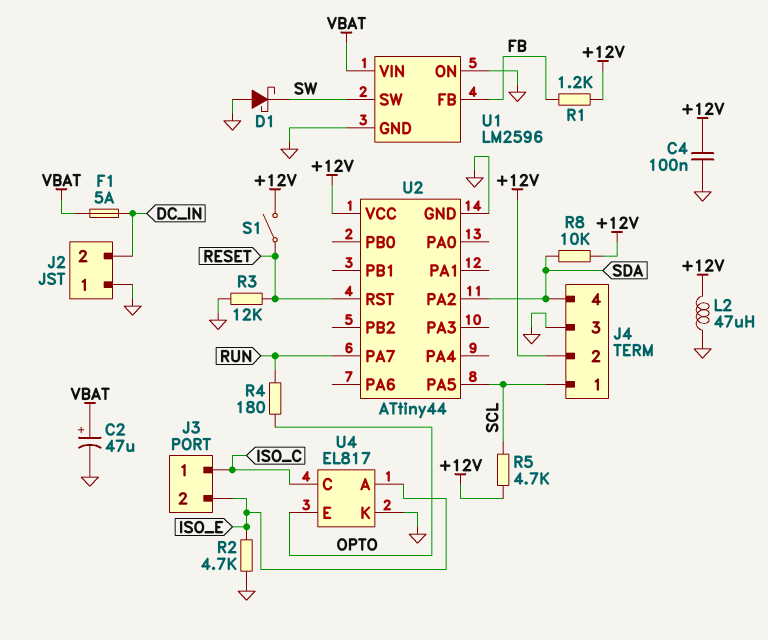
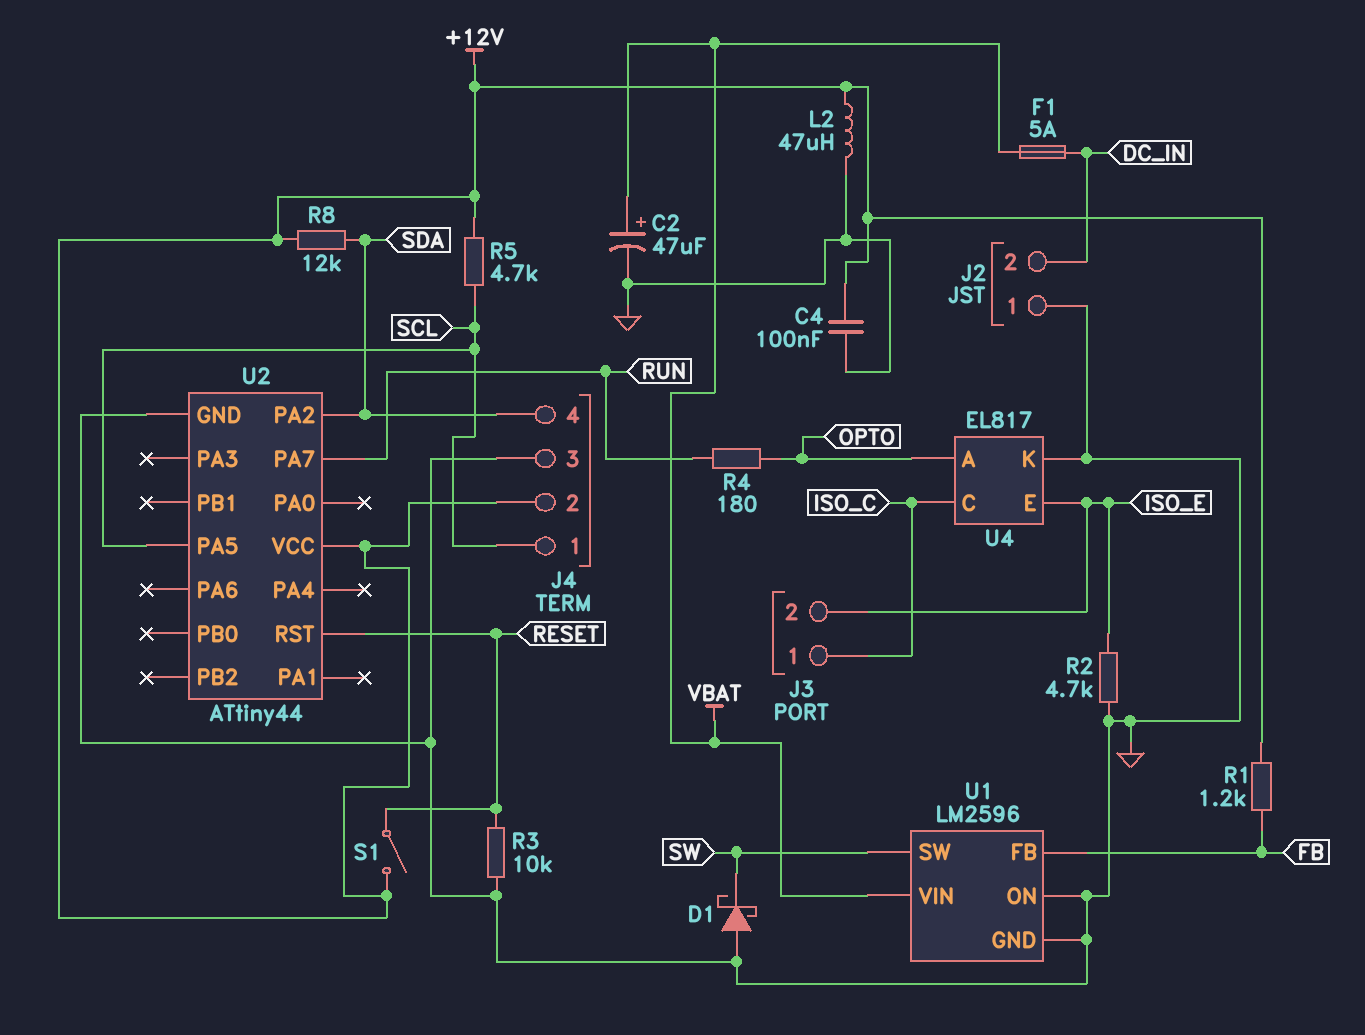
R3: 12k (GND, RESET) -> 10k (GND, RESET)
R8: 10k (+12V, SDA) -> 12k (+12V, SDA)
U4 pin A: ISO_E -> OPTO
U4 pin E: OPTO -> ISO_E

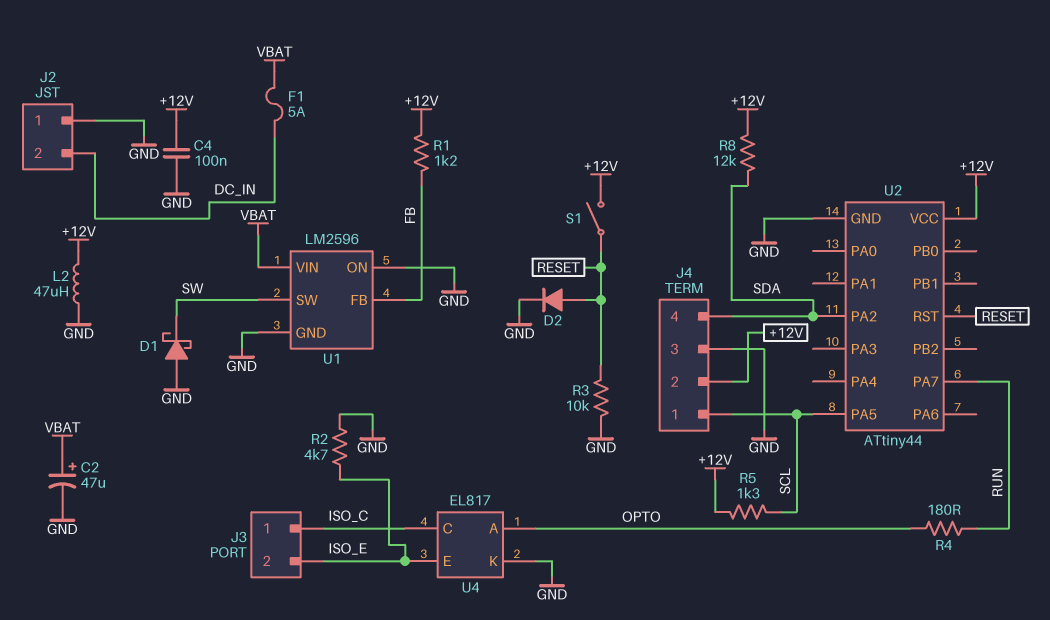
D2: none -> diode (A RESET, K GND)
R5: 4.7k (+12V, SCL) -> 1.3k (+12V, SCL)

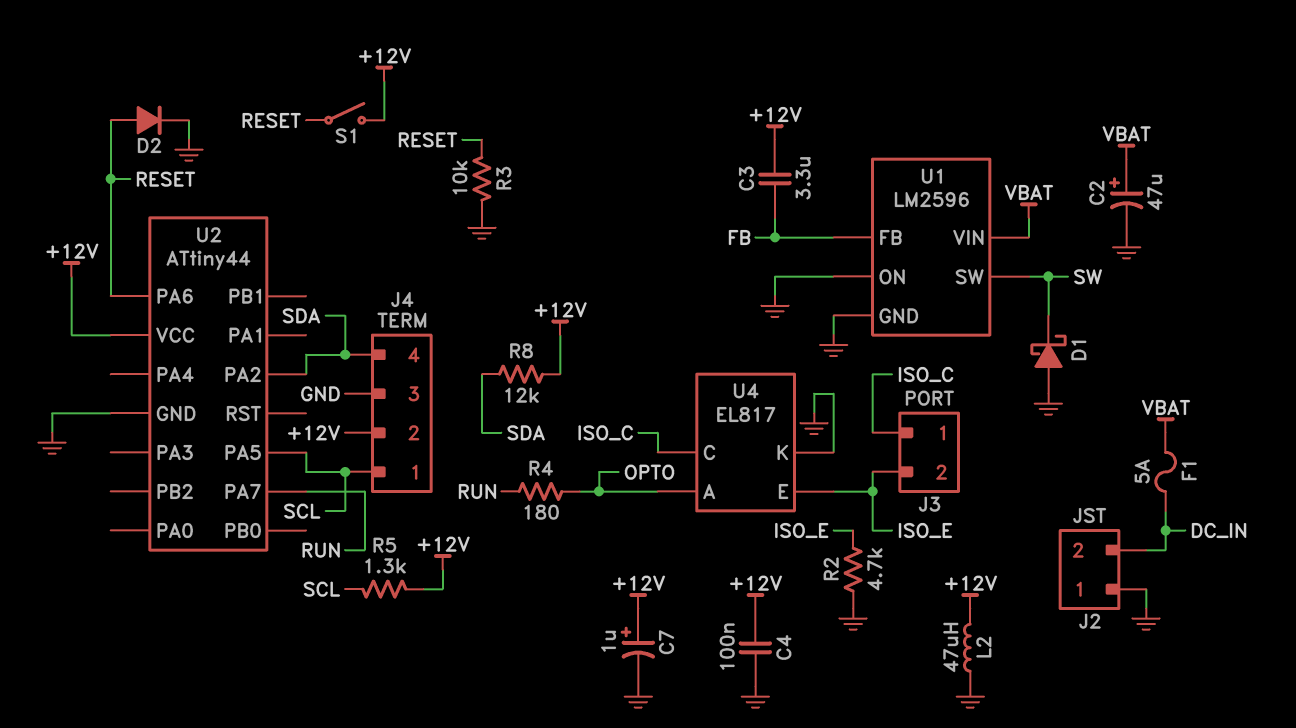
C3: none -> 3.3uF (+12V, FB)
C7: none -> 1uF (plus +12V, minus GND)
R1: 1.2k (+12V, FB) -> none
U2 pin PA6: none -> RESET
U2 pin RST: RESET -> none

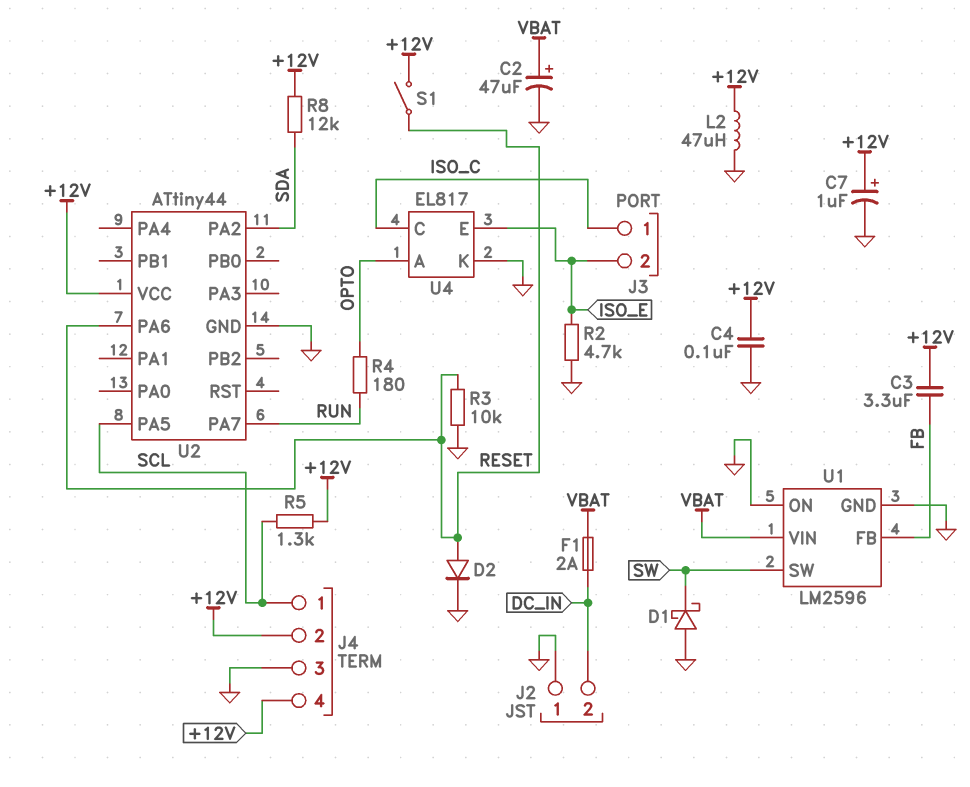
F1: 5A (DC_IN, VBAT) -> 2A (DC_IN, VBAT)
J4 pin 4: SDA -> +12V

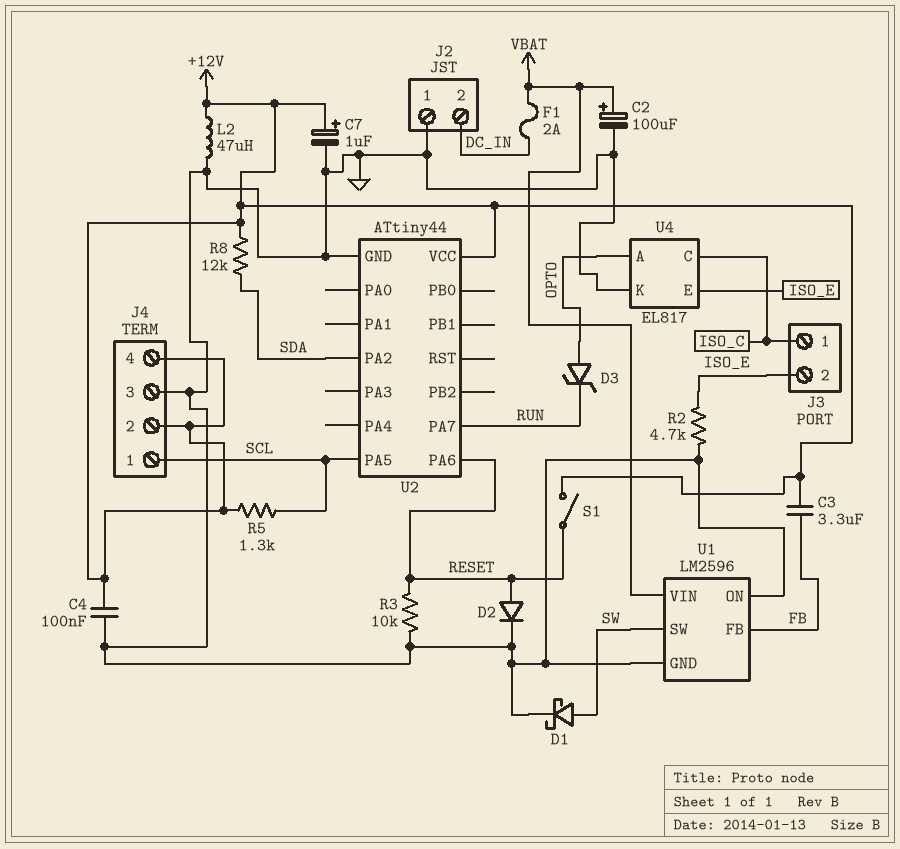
C2: 47uF (plus VBAT, minus GND) -> 100uF (plus VBAT, minus GND)
D1: schottky (A GND, K SW) -> schottky (A SW, K GND)
D3: none -> zener (A OPTO, K RUN)
R4: 180 (OPTO, RUN) -> none

